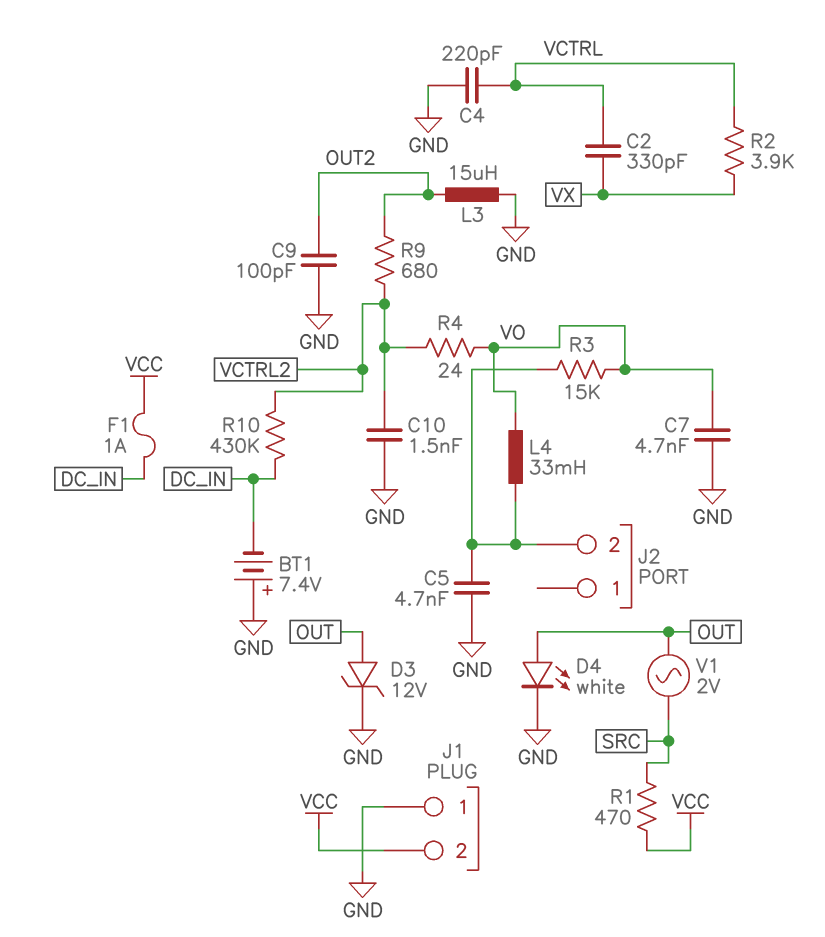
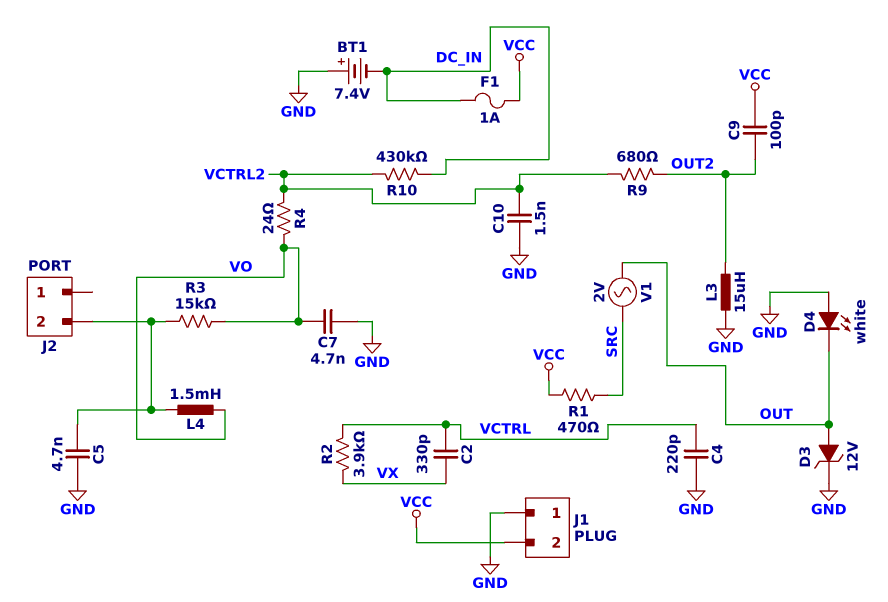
C9: 100pF (GND, OUT2) -> 100pF (OUT2, VCC)
D4: LED white (A OUT, K GND) -> LED white (A GND, K OUT)
L4: 33mH (J2/2, VO) -> 1.5mH (J2/2, VO)

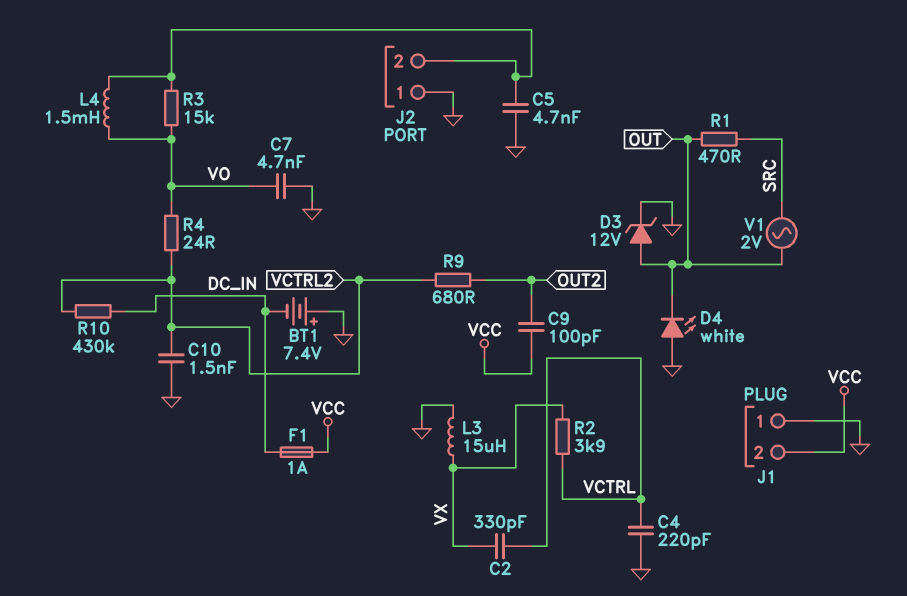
J2 pin 1: none -> GND
L3: 15uH (GND, OUT2) -> 15uH (GND, VX)
R1: 470 (SRC, VCC) -> 470 (OUT, SRC)

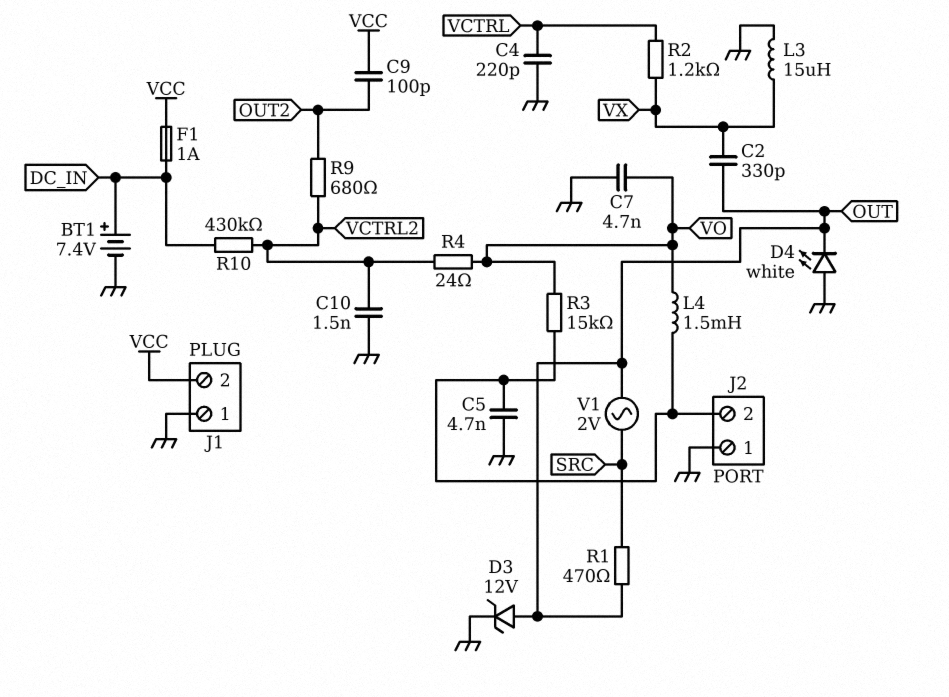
BT1: 7.4V (plus GND, minus DC_IN) -> 7.4V (plus DC_IN, minus GND)
C2: 330pF (VCTRL, VX) -> 330pF (OUT, VX)
R2: 3.9k (VCTRL, VX) -> 1.2k (VCTRL, VX)

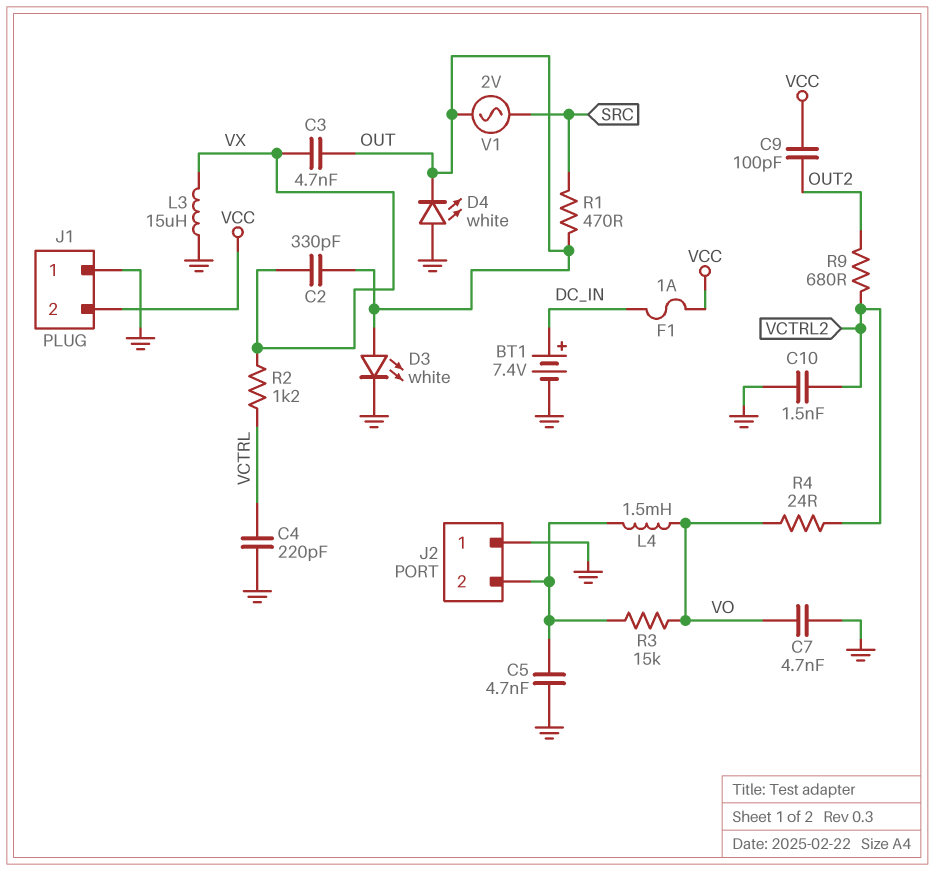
C3: none -> 4.7nF (OUT, VX)
D3: zener 12V (A OUT, K GND) -> LED white (A OUT, K GND)
R10: 430k (DC_IN, VCTRL2) -> none

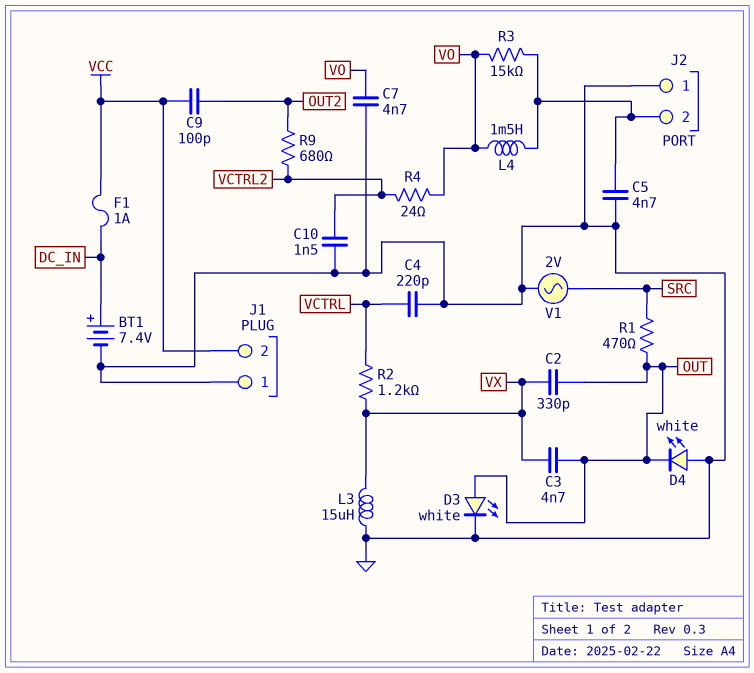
V1: AC 2V (OUT, SRC) -> AC 2V (GND, SRC)

